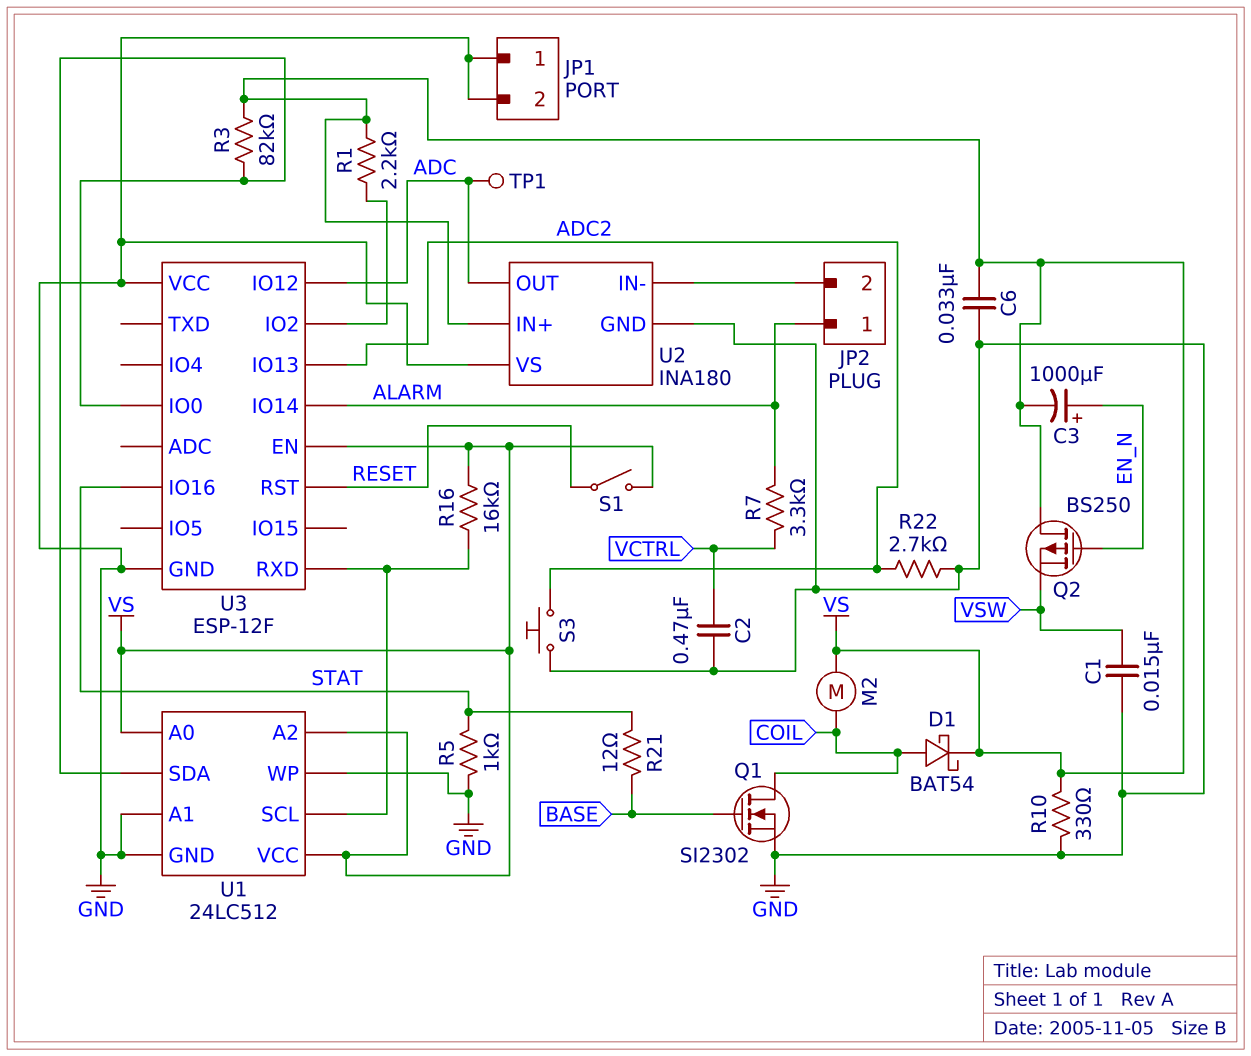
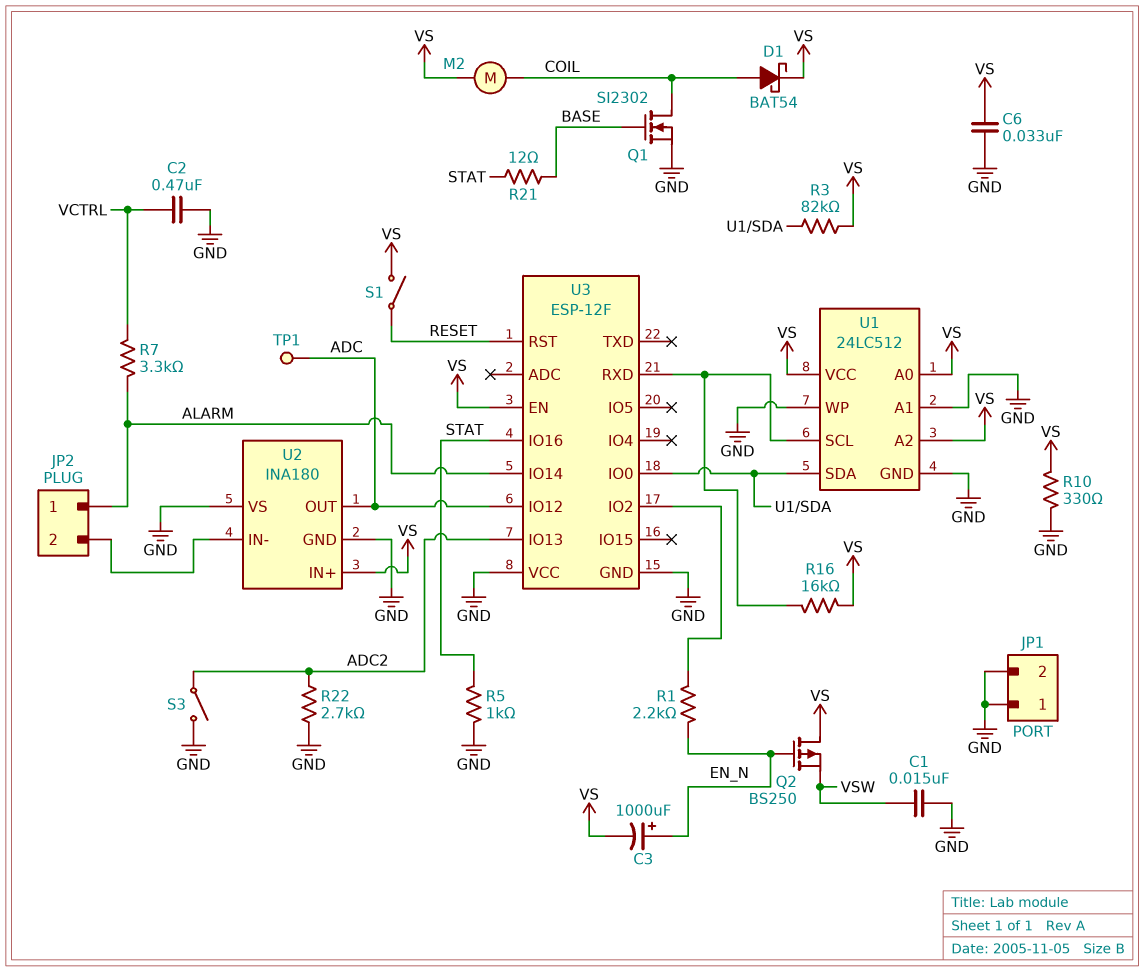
R1: 2.2k (U3/IO2, VS) -> 2.2k (EN_N, U3/IO2)
S3: button (ADC2, GND) -> switch (ADC2, GND)

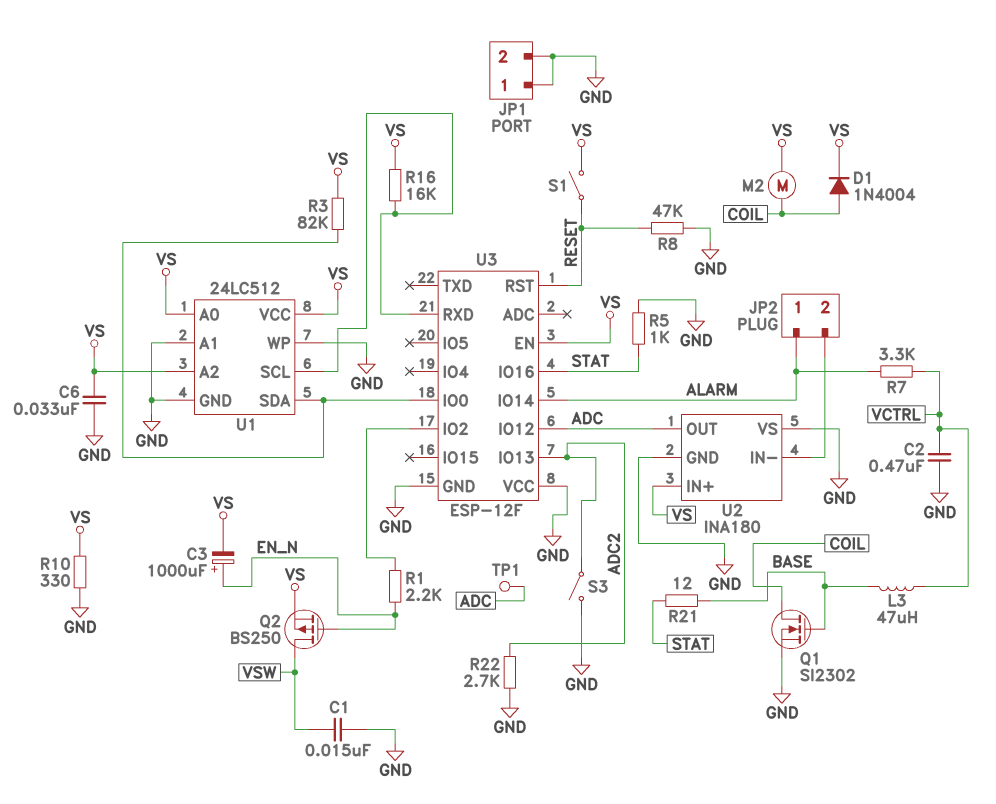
D1: schottky BAT54 (A COIL, K VS) -> diode 1N4004 (A COIL, K VS)
L3: none -> 47uH (BASE, VCTRL)
Q2: PMOS BS250 (G EN_N, D VS, S VSW) -> PMOS BS250 (G EN_N, D VSW, S VS)
R8: none -> 47k (GND, RESET)

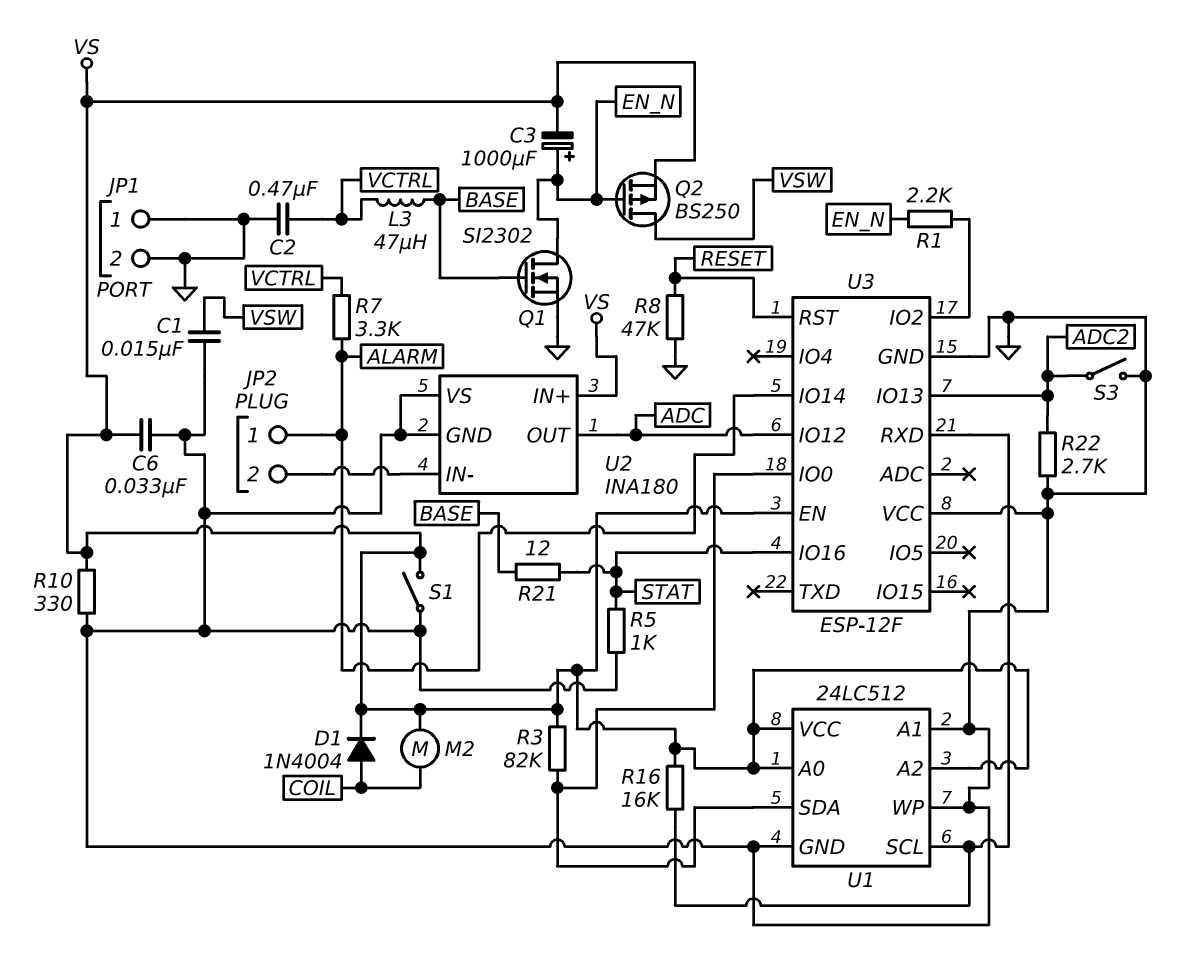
Q1: NMOS SI2302 (G BASE, D COIL, S GND) -> NMOS SI2302 (G BASE, D EN_N, S GND)
S1: switch (RESET, VS) -> switch (GND, VS)
TP1: test point (ADC) -> none

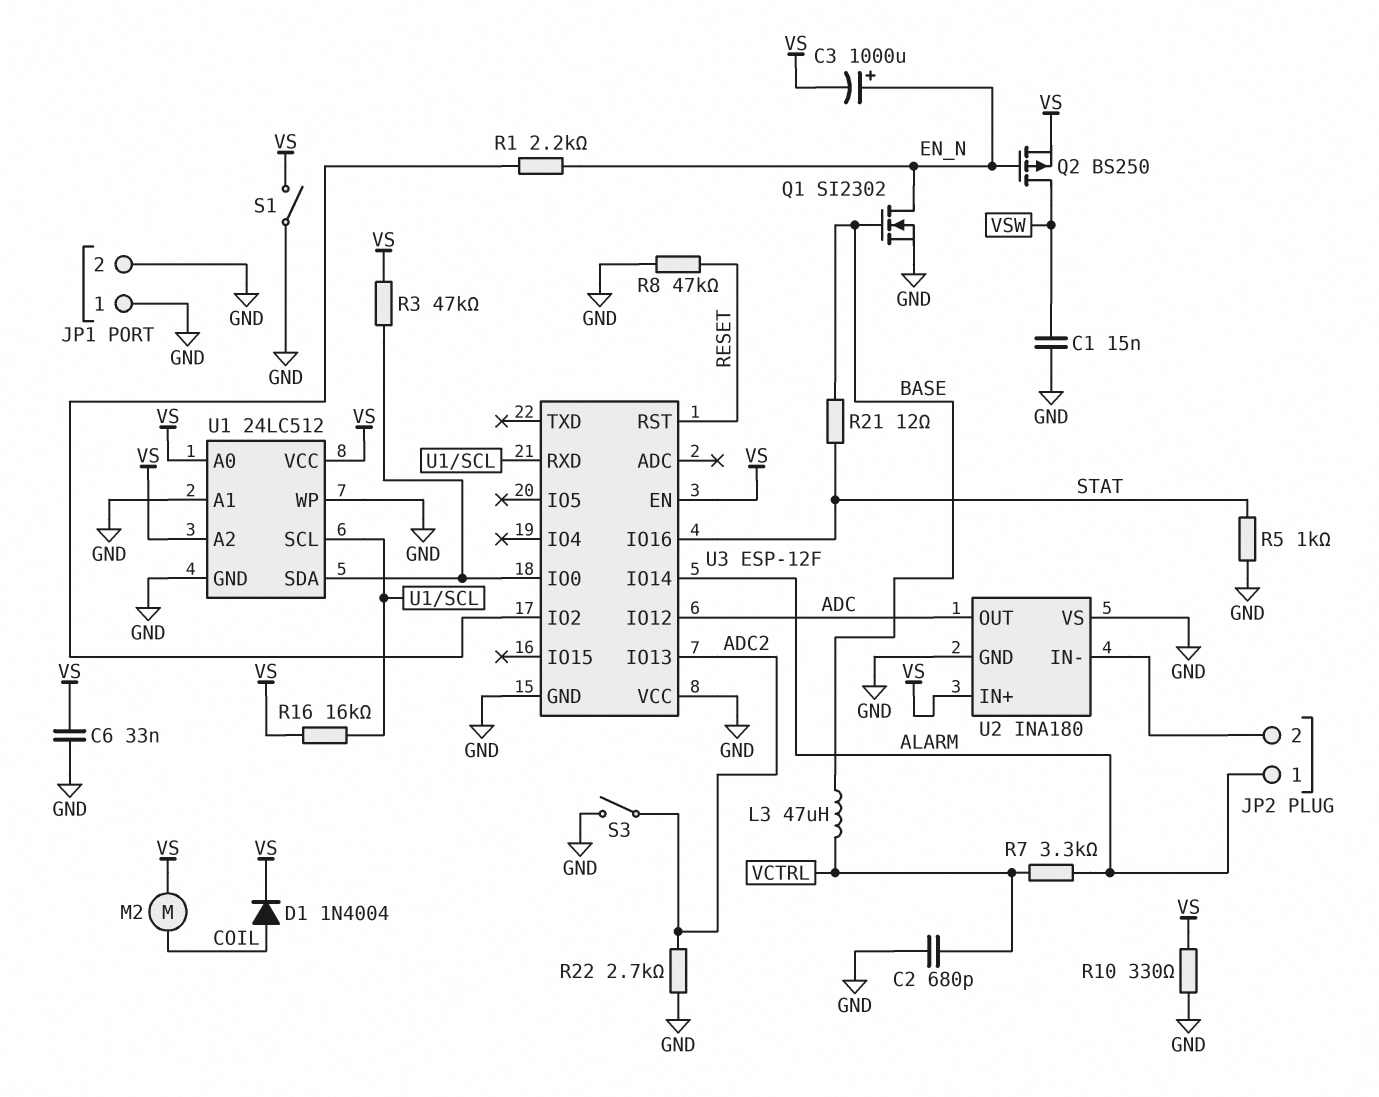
C2: 470nF (GND, VCTRL) -> 680pF (GND, VCTRL)
R3: 82k (U1/SDA, VS) -> 47k (U1/SDA, VS)

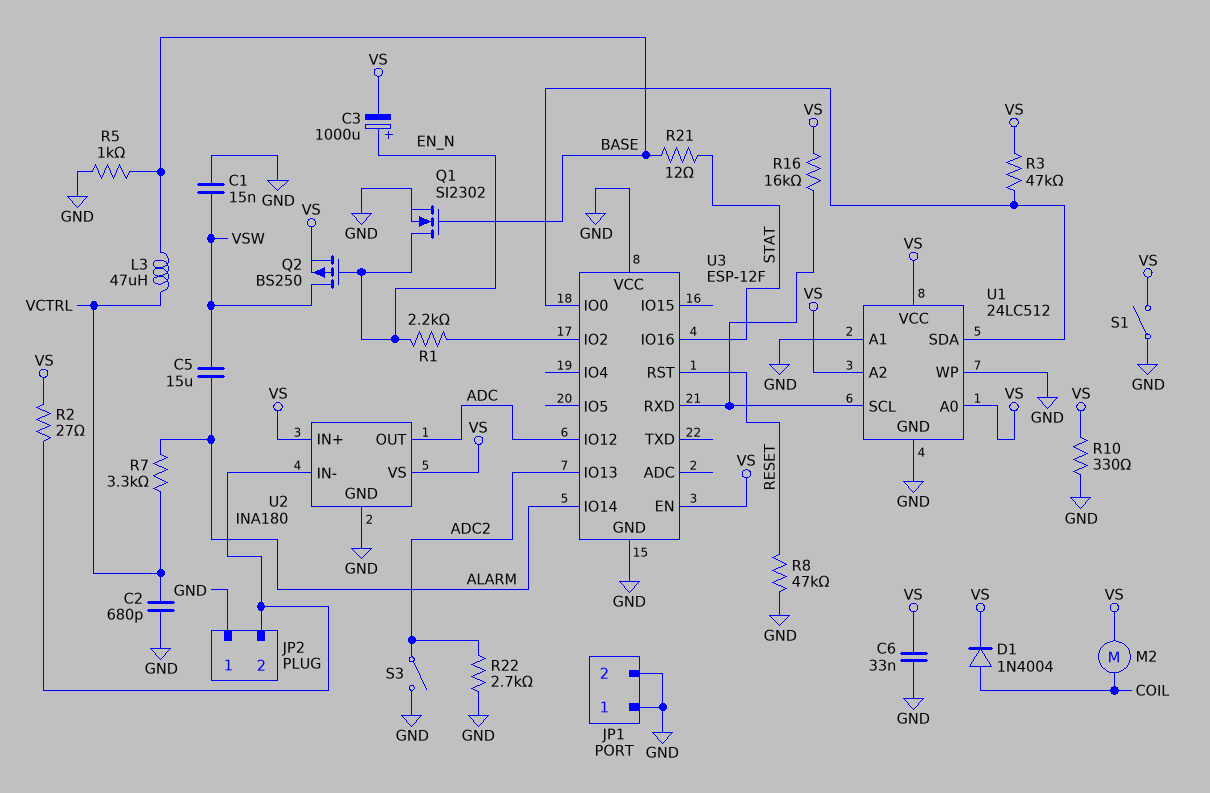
C5: none -> 15uF (ALARM, VSW)
JP2 pin 1: ALARM -> GND
R2: none -> 27 (JP2/2, VS)
R5: 1k (GND, STAT) -> 1k (BASE, GND)
U2 pin VS: GND -> VS

